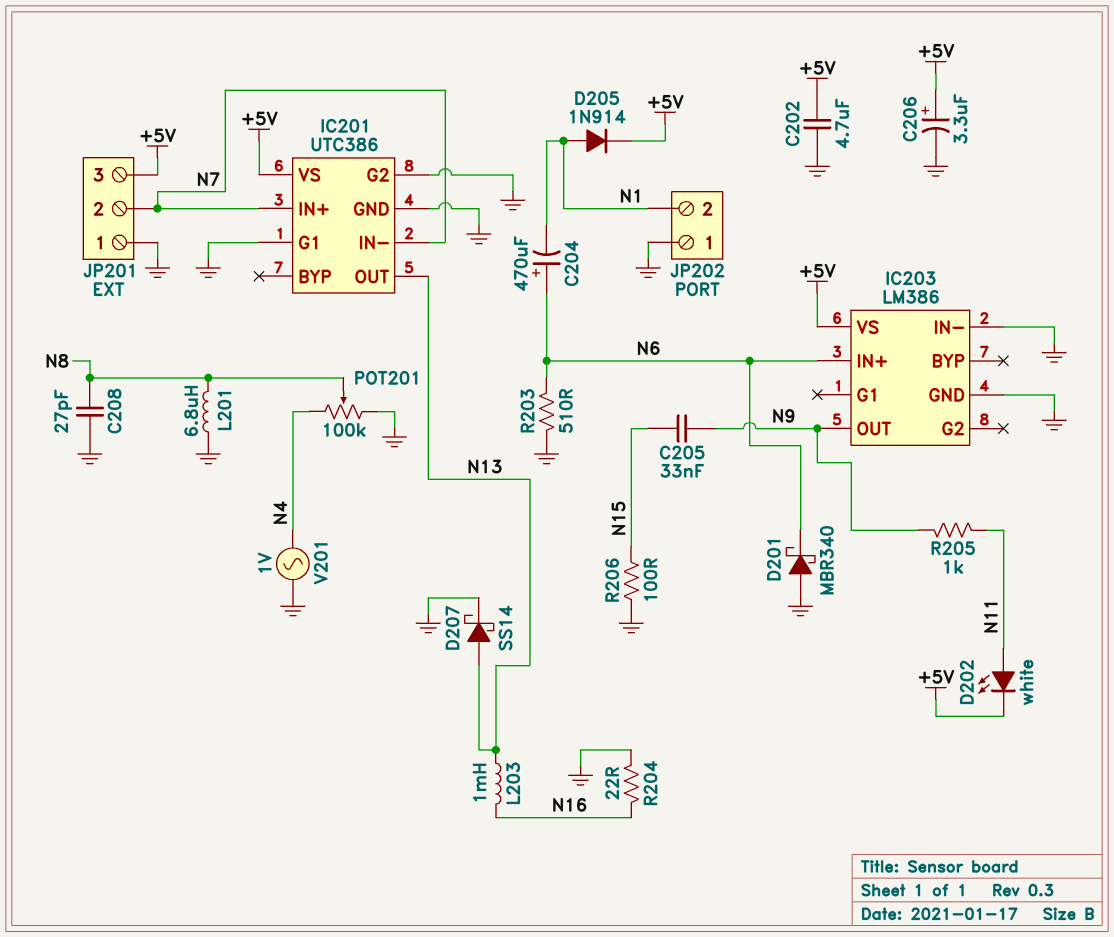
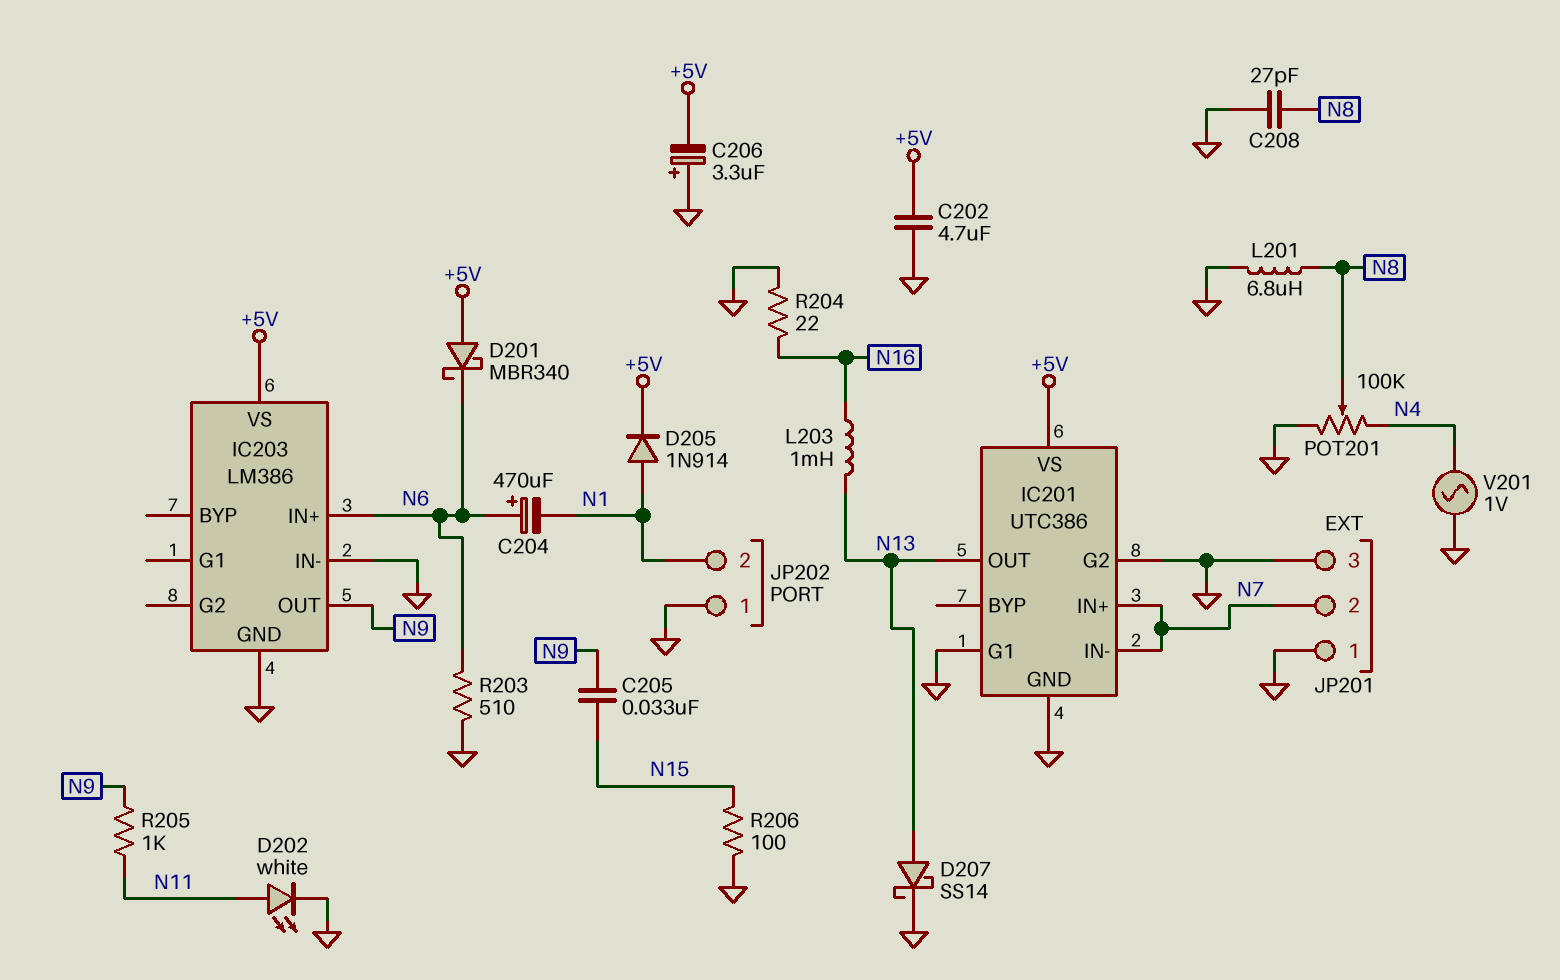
C206: 3.3uF (plus +5V, minus GND) -> 3.3uF (plus GND, minus +5V)
D201: schottky MBR340 (A GND, K N6) -> schottky MBR340 (A +5V, K N6)
D202: LED white (A N11, K +5V) -> LED white (A N11, K GND)
JP201 pin 3: +5V -> GND

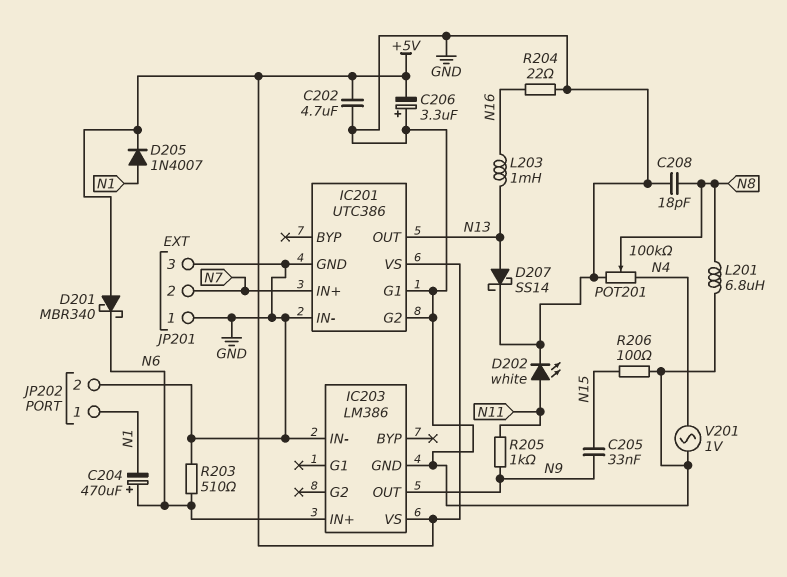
C208: 27pF (GND, N8) -> 18pF (GND, N8)
D205: diode 1N914 (A N1, K +5V) -> diode 1N4007 (A N1, K +5V)
IC201 pin IN-: N7 -> GND
JP202 pin 1: GND -> N1
JP202 pin 2: N1 -> GND

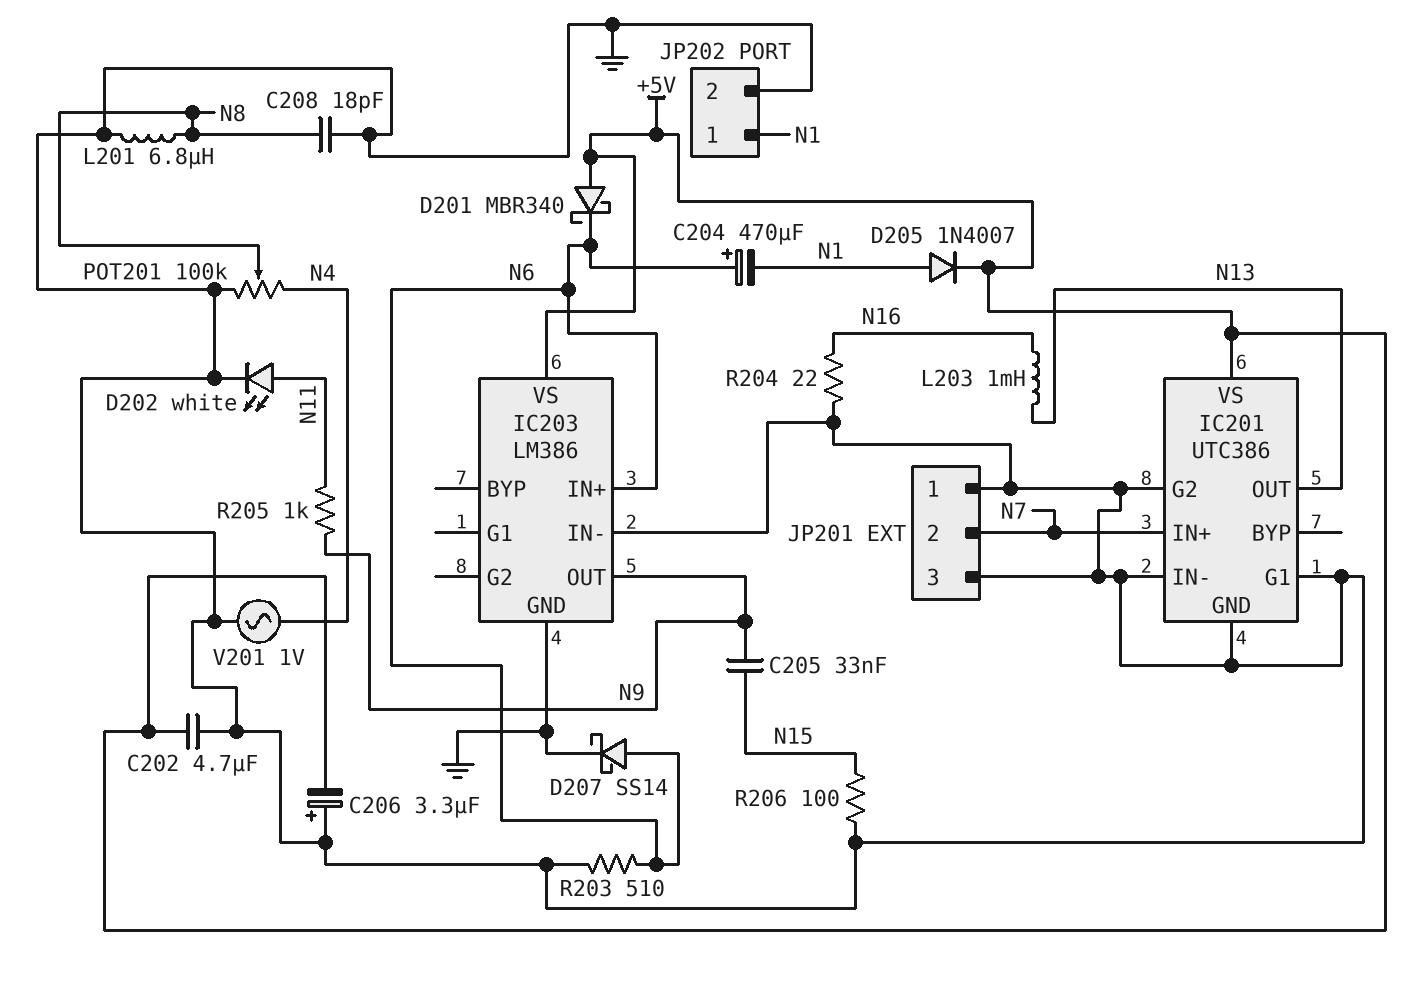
D207: schottky SS14 (A N13, K GND) -> schottky SS14 (A N6, K GND)

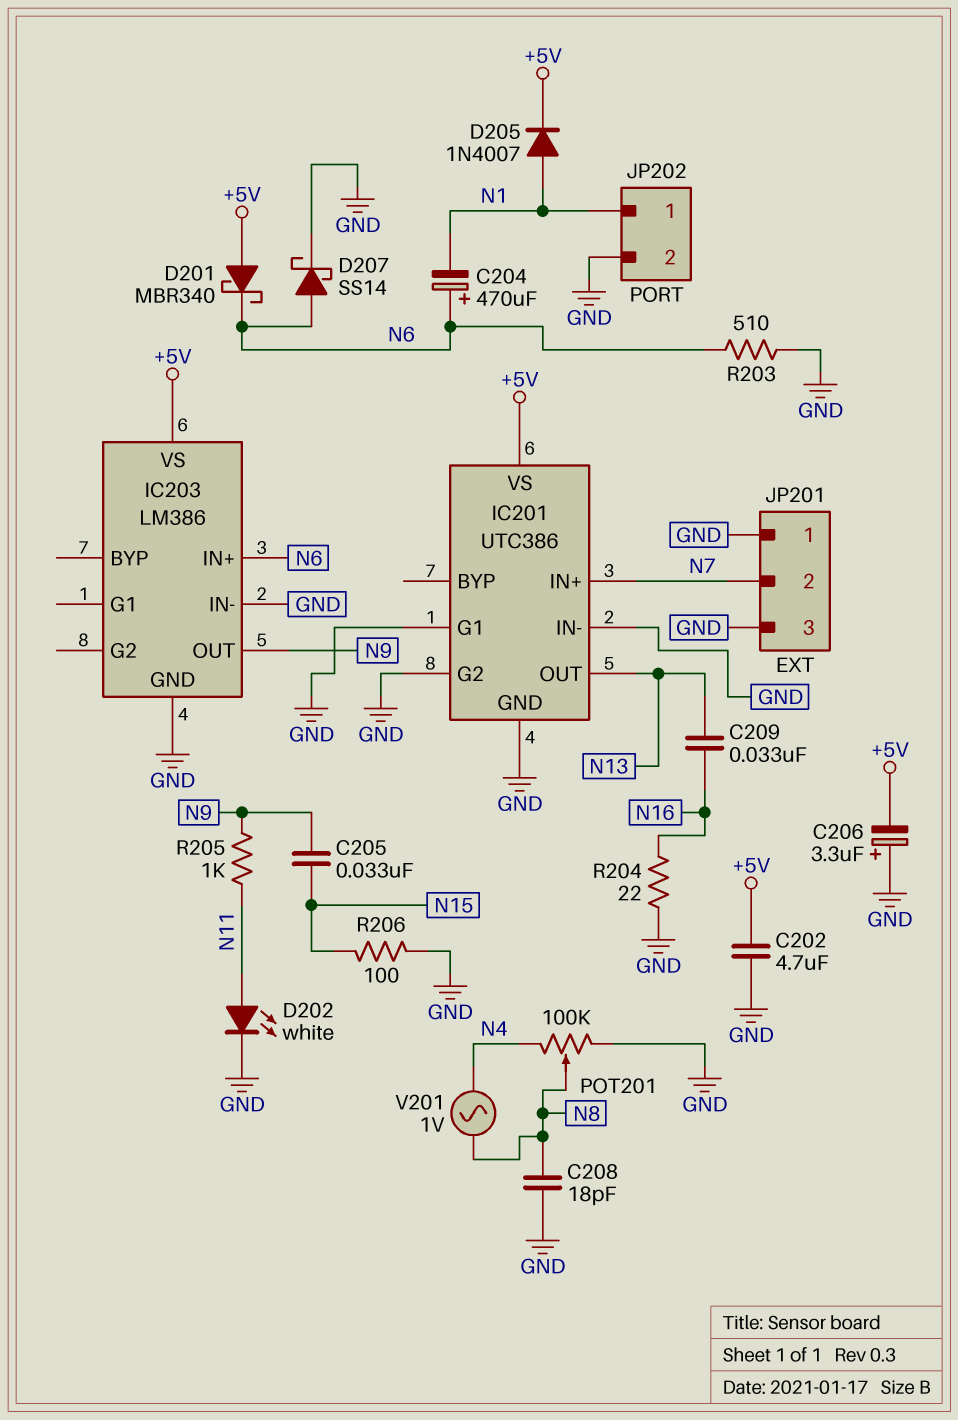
C209: none -> 33nF (N13, N16)
L201: 6.8uH (GND, N8) -> none
L203: 1mH (N13, N16) -> none
V201: AC 1V (GND, N4) -> AC 1V (N4, N8)

